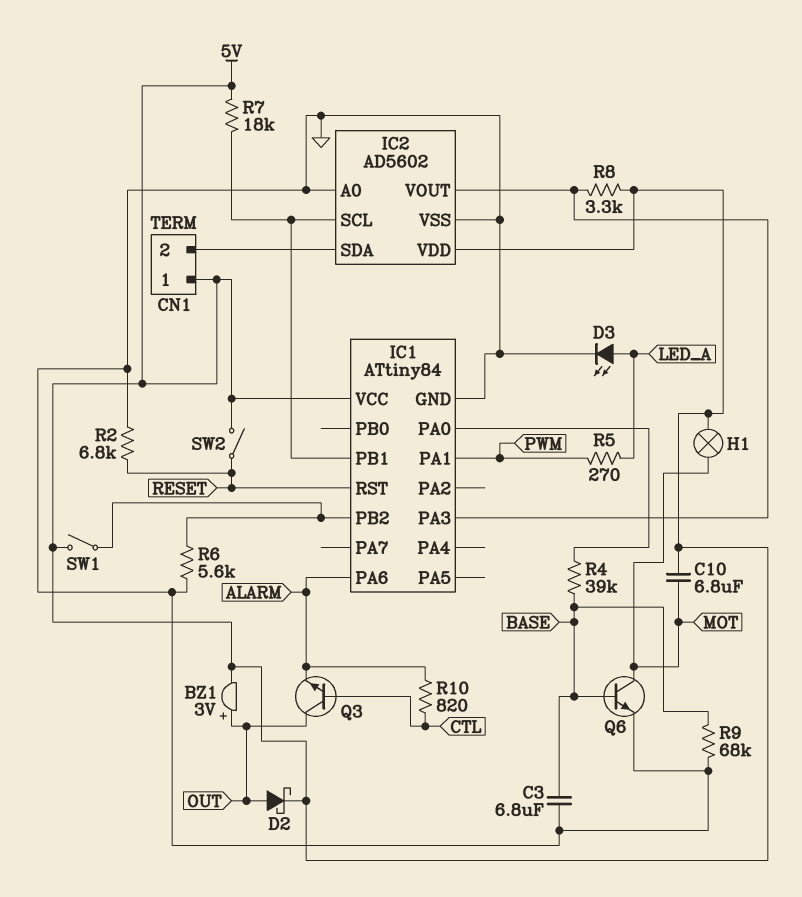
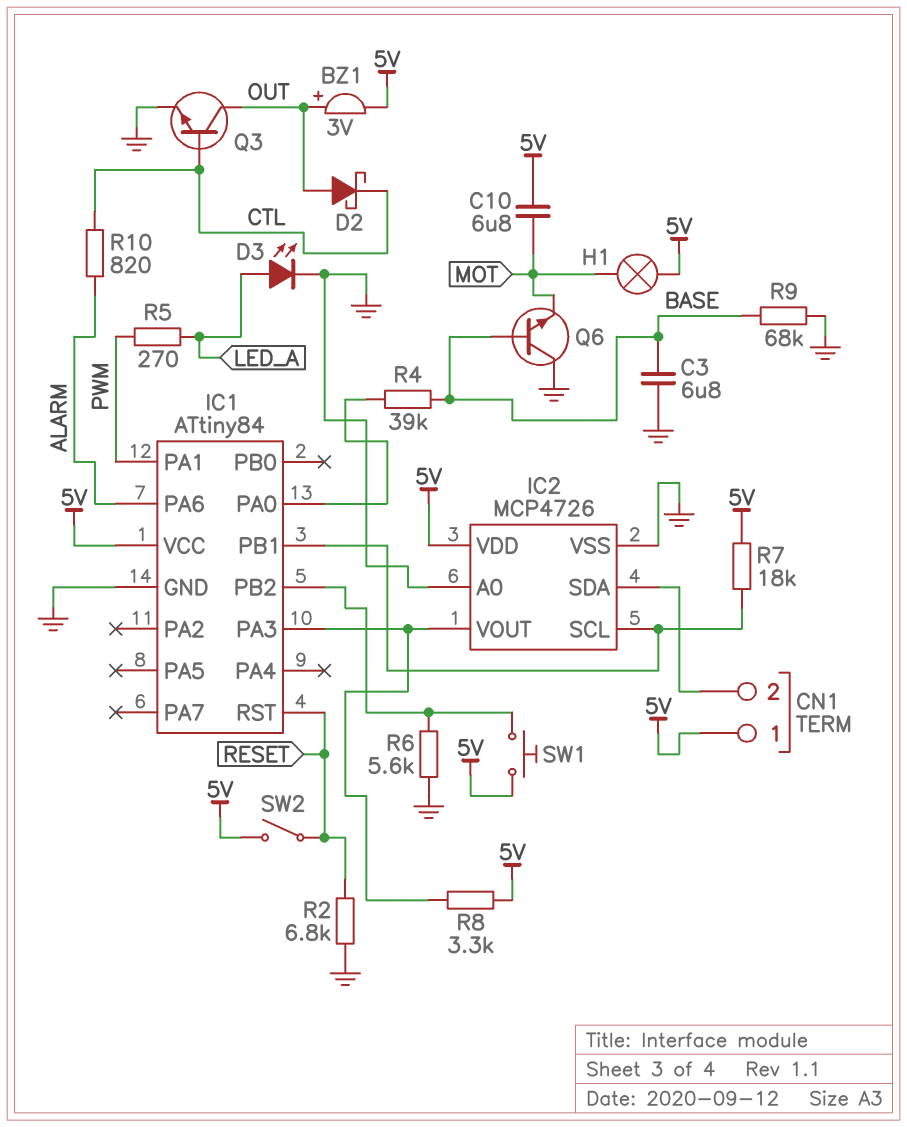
D2: schottky (A OUT, K 5V) -> schottky (A OUT, K CTL)
IC2: AD5602 -> MCP4726
Q3: NPN (B CTL, C OUT, E ALARM) -> NPN (B CTL, C OUT, E GND)
Q6: NPN (B BASE, C MOT, E GND) -> NPN (B BASE, C GND, E MOT)
SW1: switch (5V, IC1/PB2) -> button (5V, IC1/PB2)

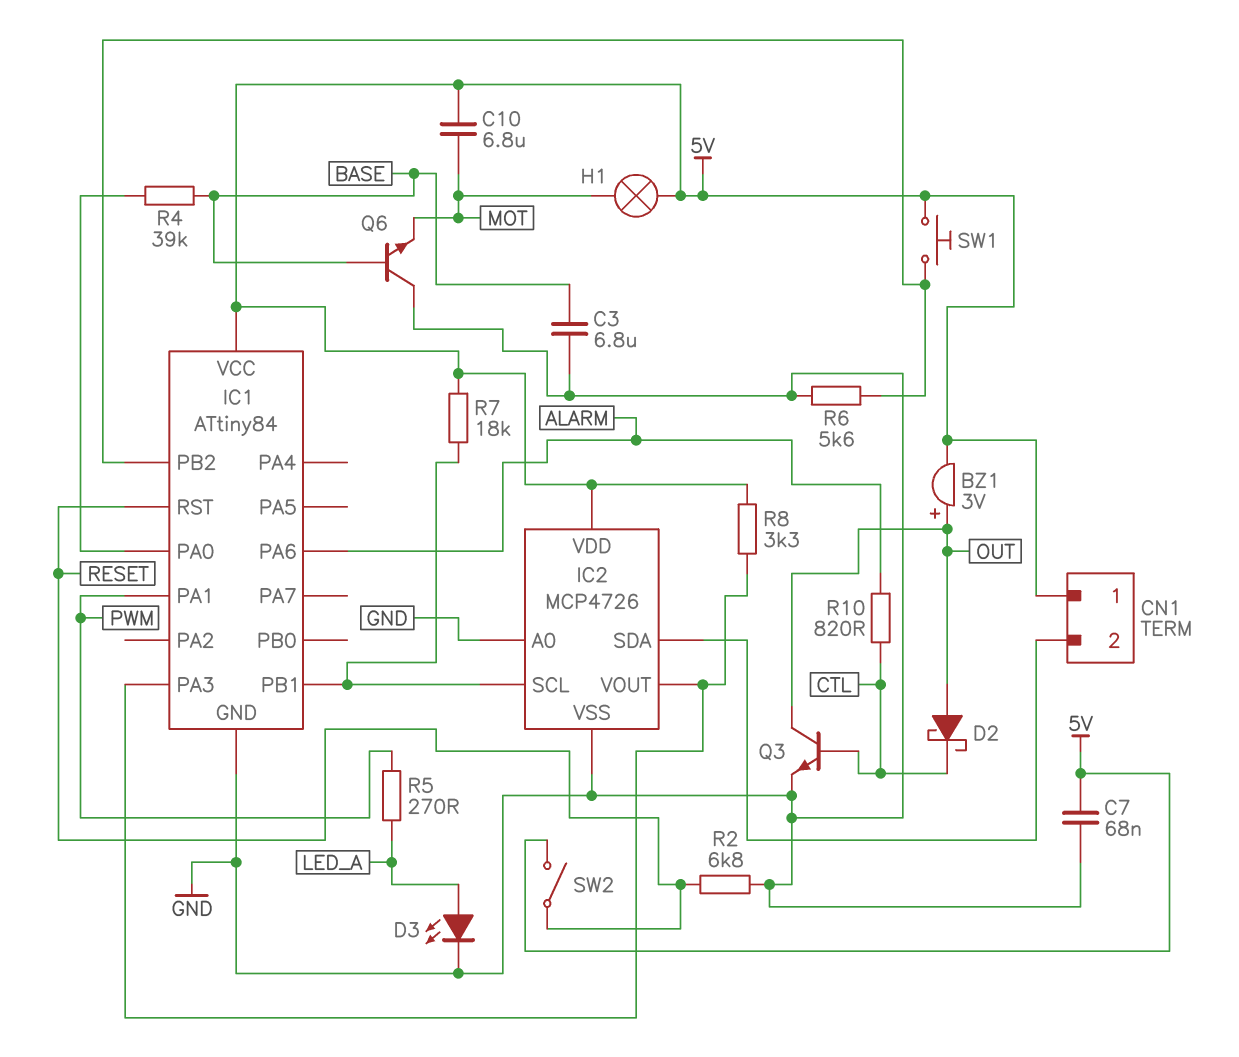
C7: none -> 68nF (5V, GND)
R9: 68k (BASE, GND) -> none

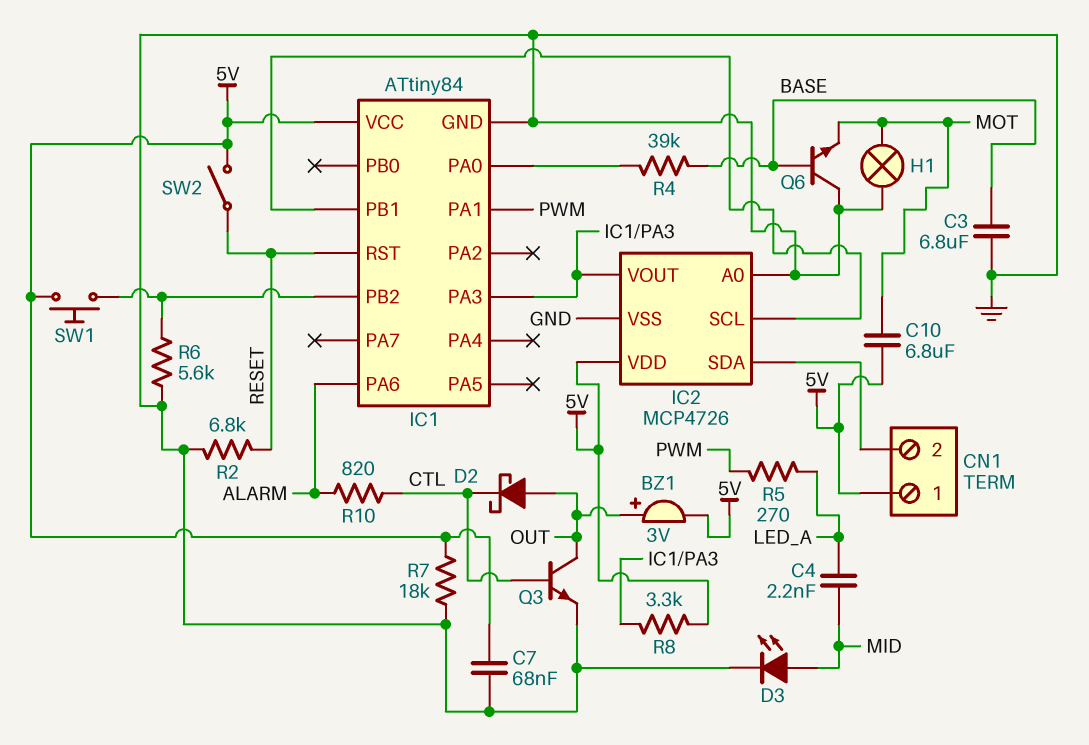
C4: none -> 2.2nF (LED_A, MID)
D3: LED (A LED_A, K GND) -> LED (A MID, K GND)
H1: lamp (5V, MOT) -> lamp (GND, MOT)
R7: 18k (5V, IC1/PB1) -> 18k (5V, GND)

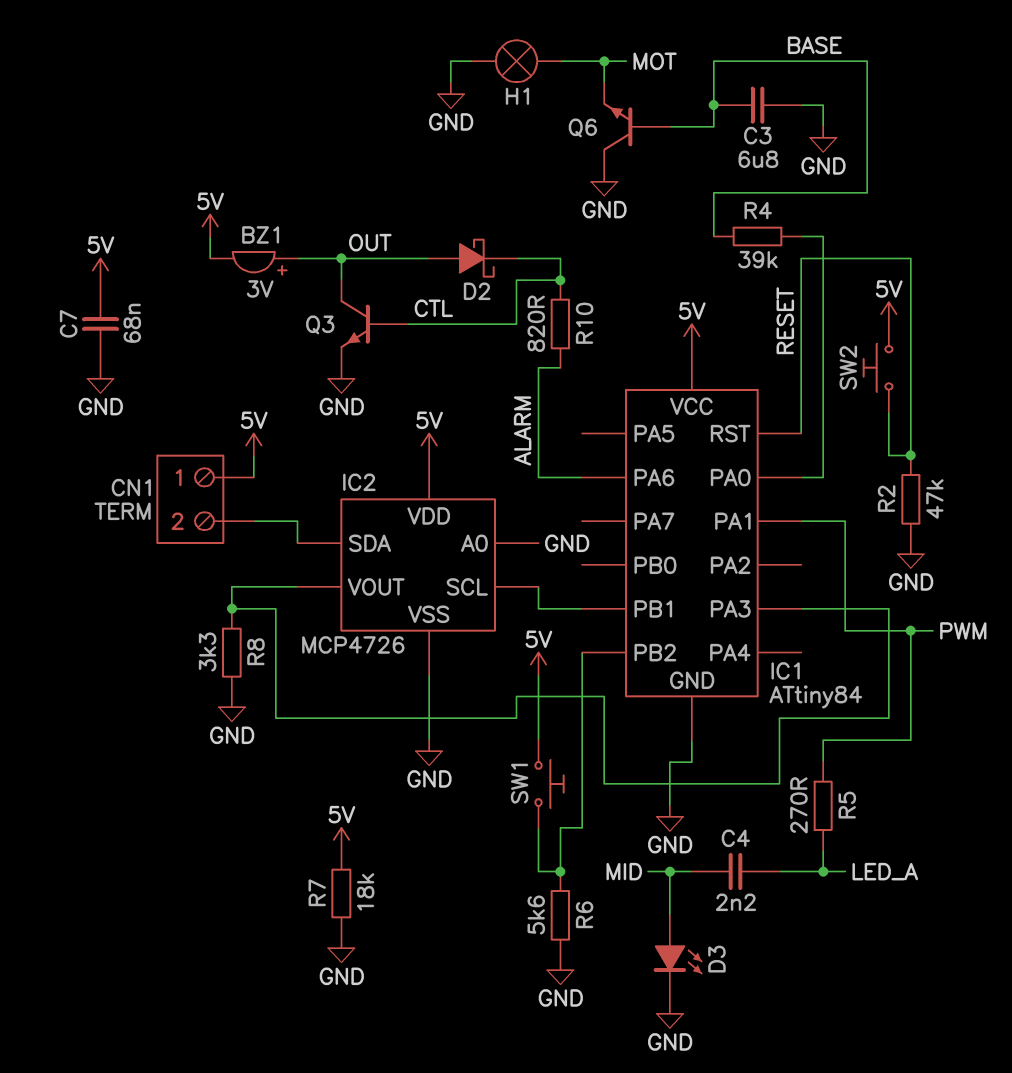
C10: 6.8uF (5V, MOT) -> none
R2: 6.8k (GND, RESET) -> 47k (GND, RESET)
R8: 3.3k (5V, IC1/PA3) -> 3.3k (GND, IC1/PA3)
SW2: switch (5V, RESET) -> button (5V, RESET)

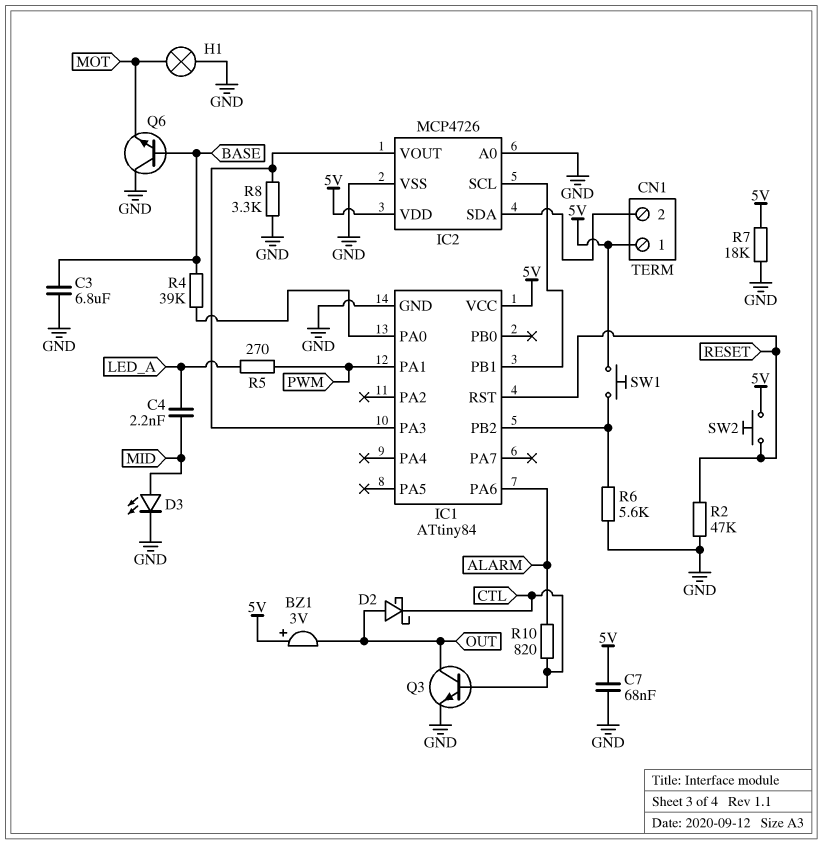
BZ1: buzzer 3V (plus OUT, minus 5V) -> buzzer 3V (plus 5V, minus OUT)

